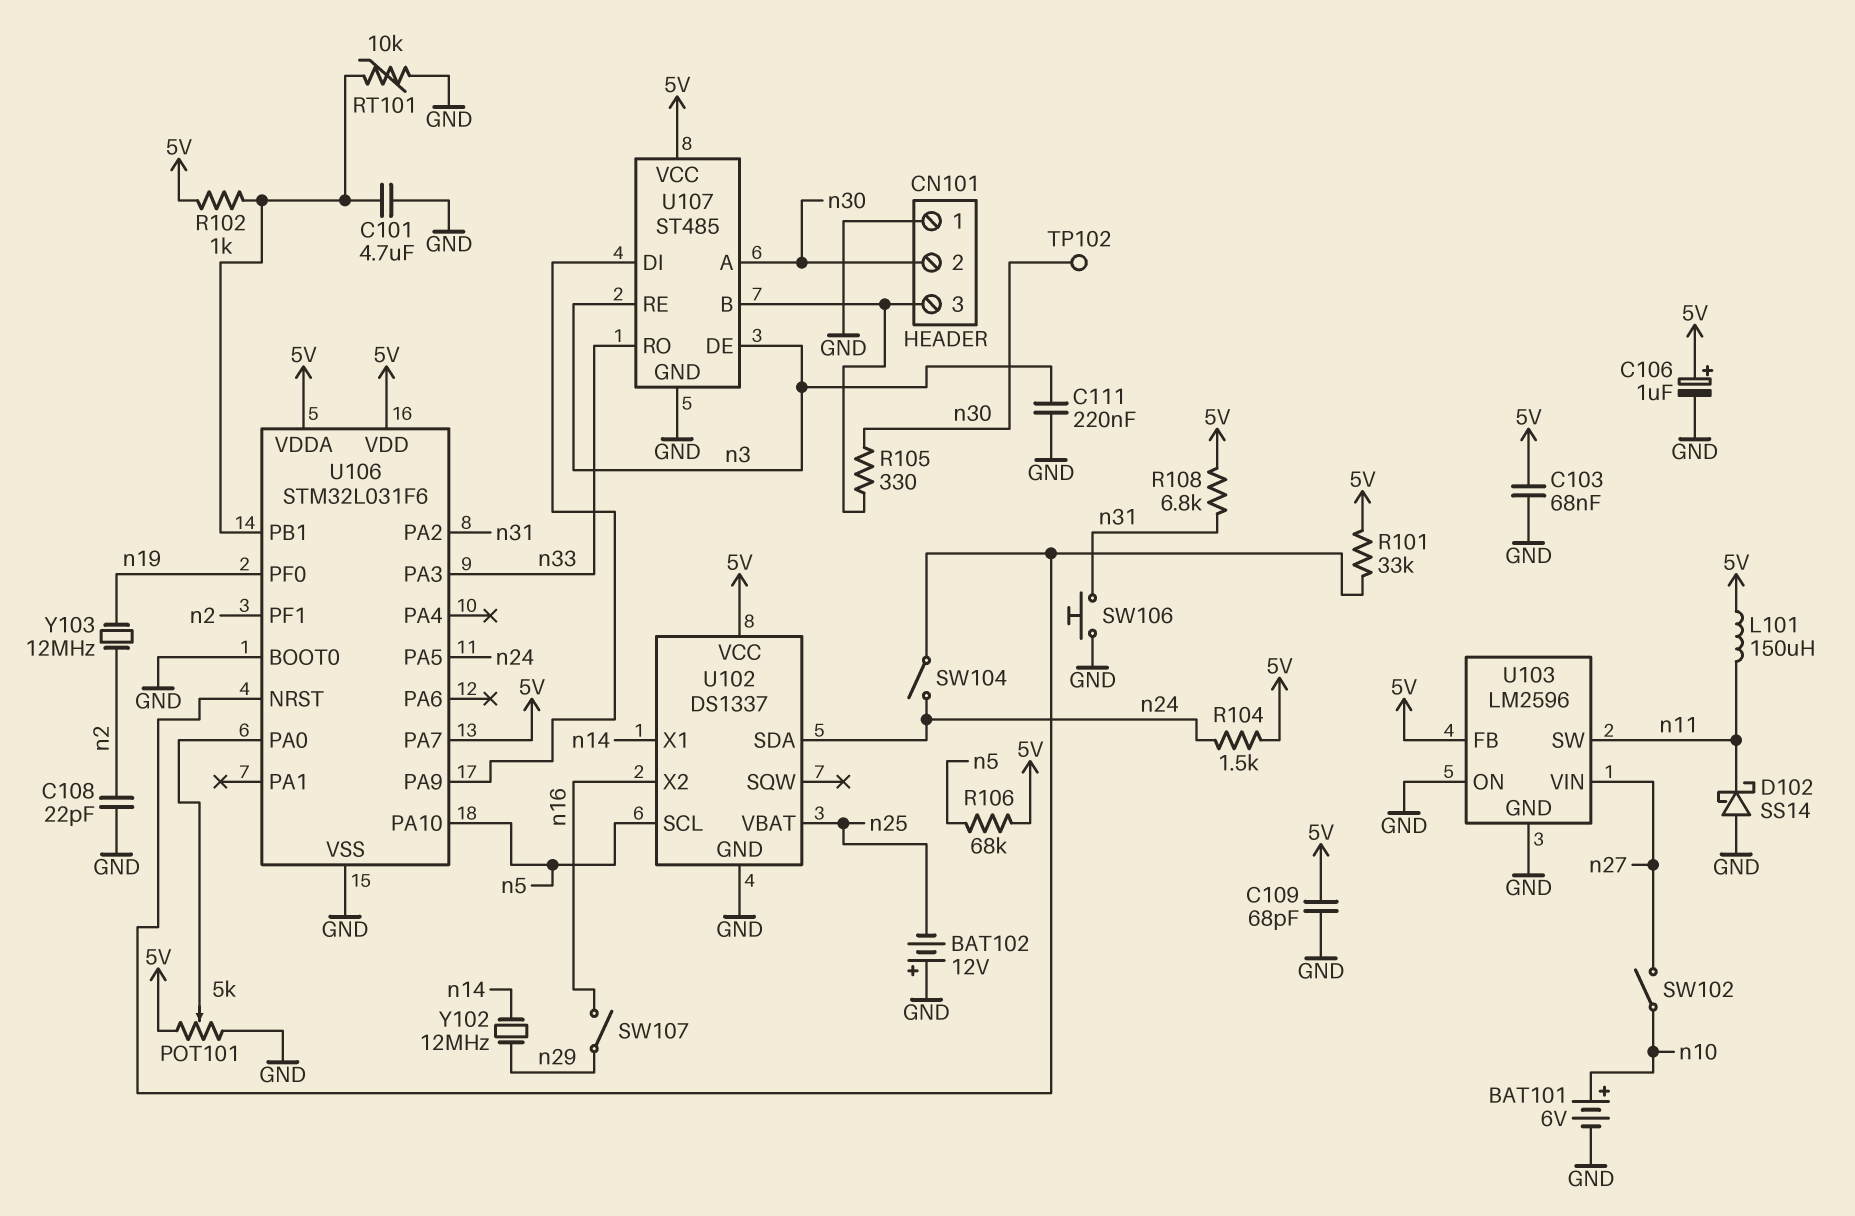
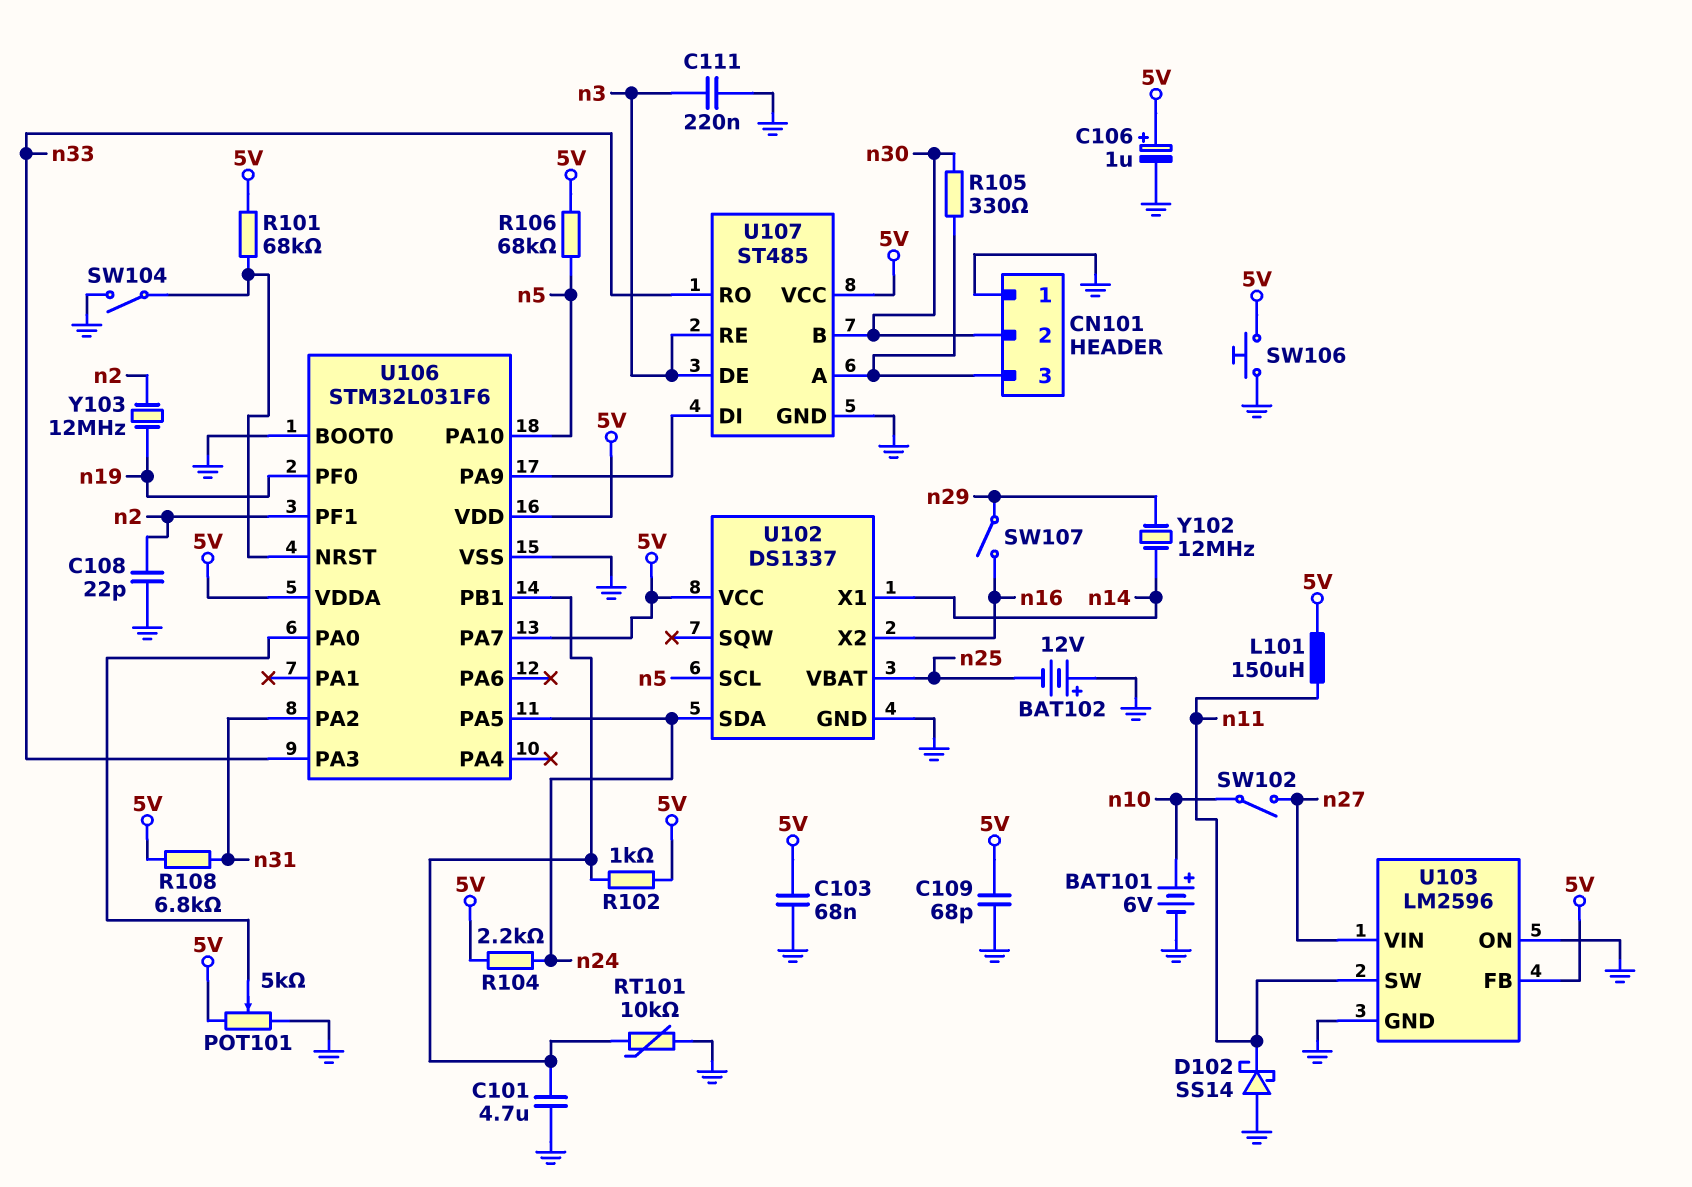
R101: 33k (5V, U106/NRST) -> 68k (5V, U106/NRST)
R104: 1.5k (5V, n24) -> 2.2k (5V, n24)
SW104: switch (U106/NRST, n24) -> switch (GND, U106/NRST)
SW106: button (GND, n31) -> button (5V, GND)
TP102: test point (n30) -> none
U107 pin A: n30 -> CN101/3
U107 pin B: CN101/3 -> n30

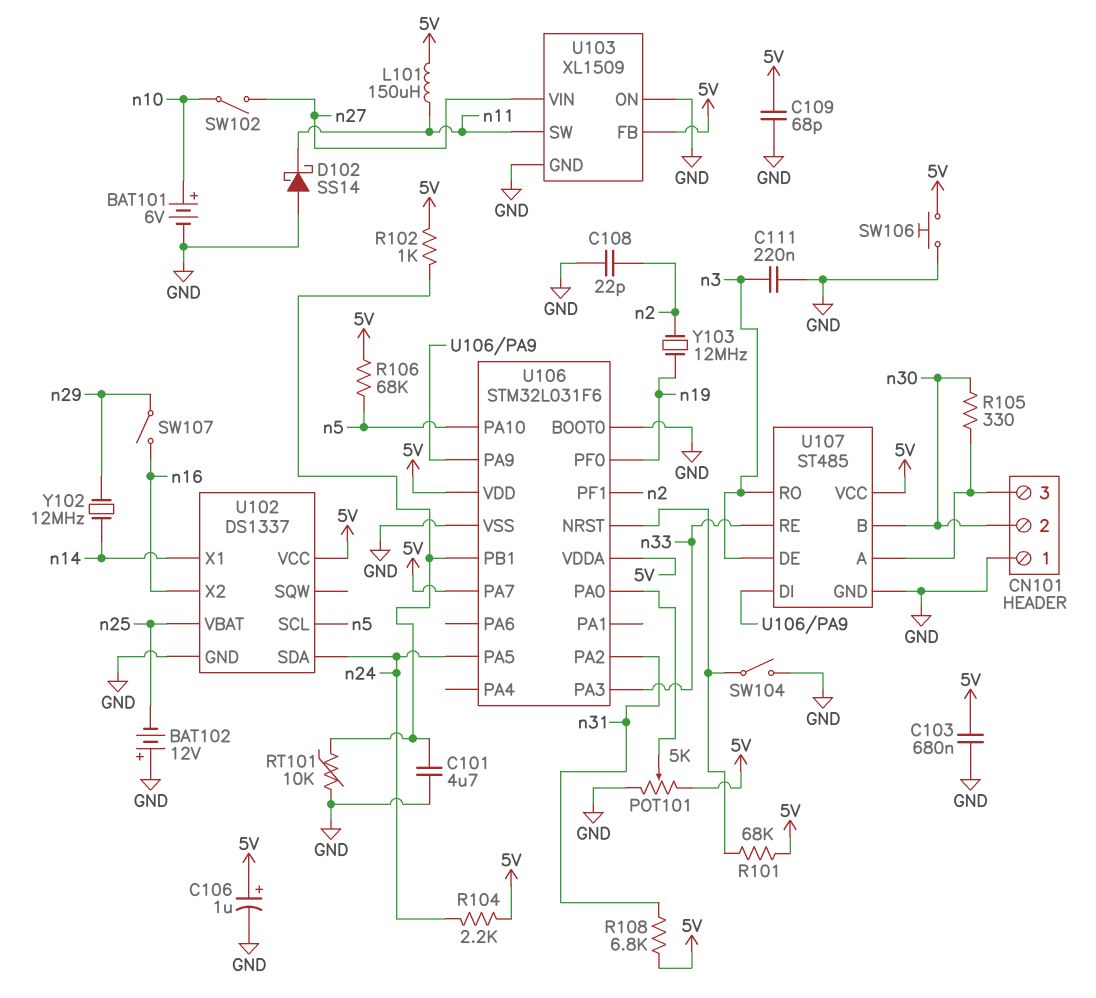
C103: 68nF (5V, GND) -> 680nF (5V, GND)
U103: LM2596 -> XL1509
U107 pin RE: n3 -> n33
U107 pin RO: n33 -> n3

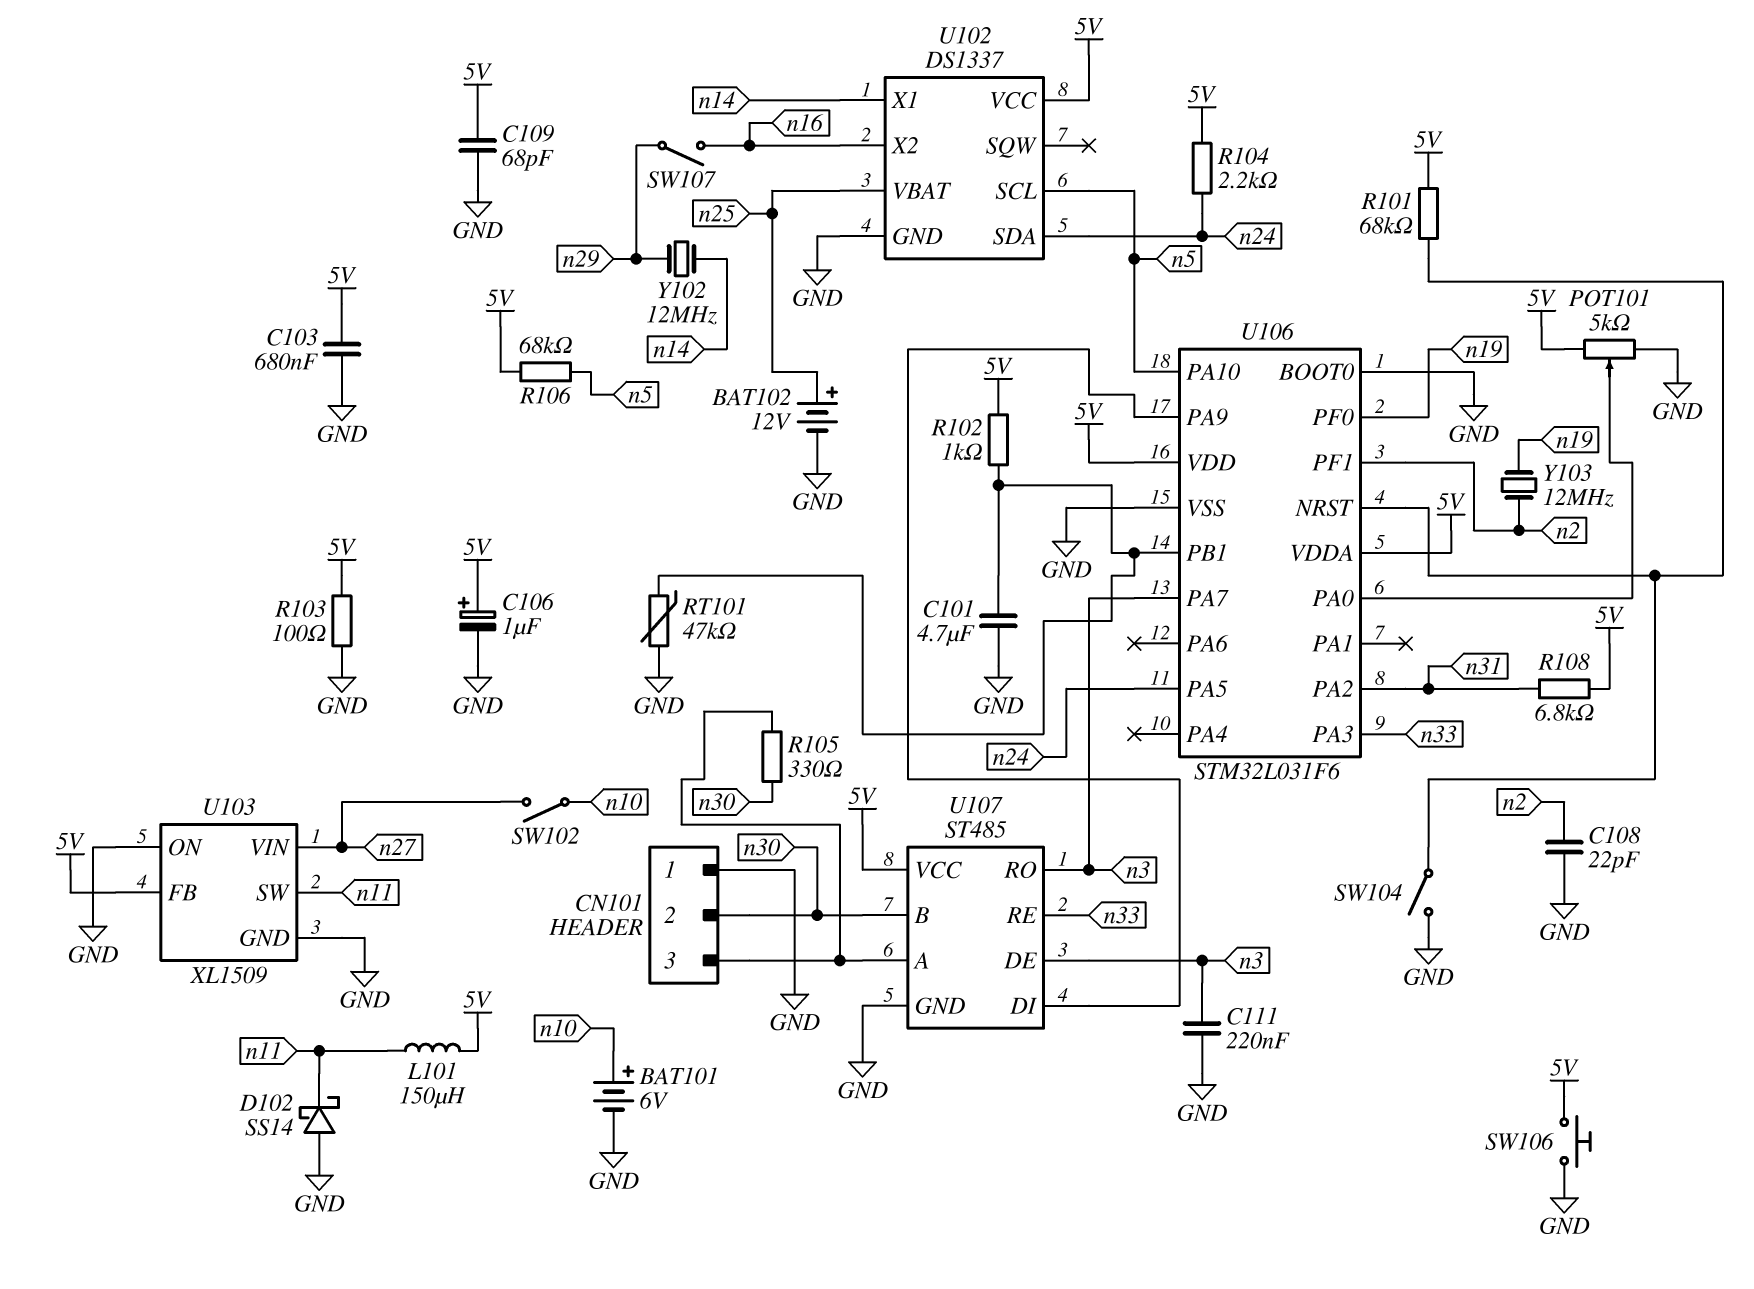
BAT102: 12V (plus GND, minus n25) -> 12V (plus n25, minus GND)
R103: none -> 100 (5V, GND)
RT101: 10k (GND, U106/PB1) -> 47k (GND, U106/PB1)
U106 pin PA7: 5V -> n3

